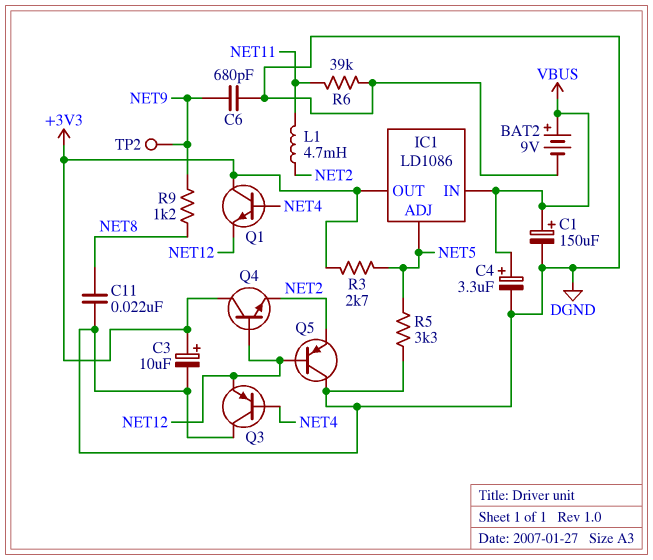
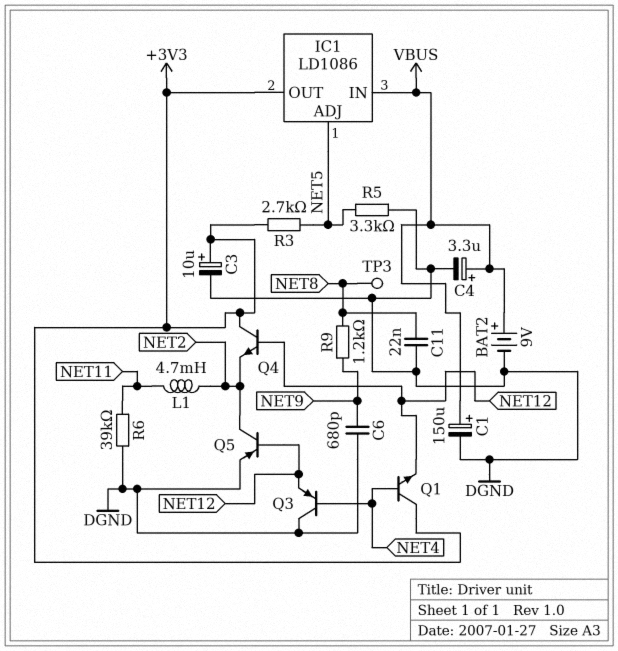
Q5: PNP (B NET12, C DGND, E NET2) -> PNP (B NET12, C NET2, E DGND)
TP2: test point (NET9) -> none
TP3: none -> test point (NET8)

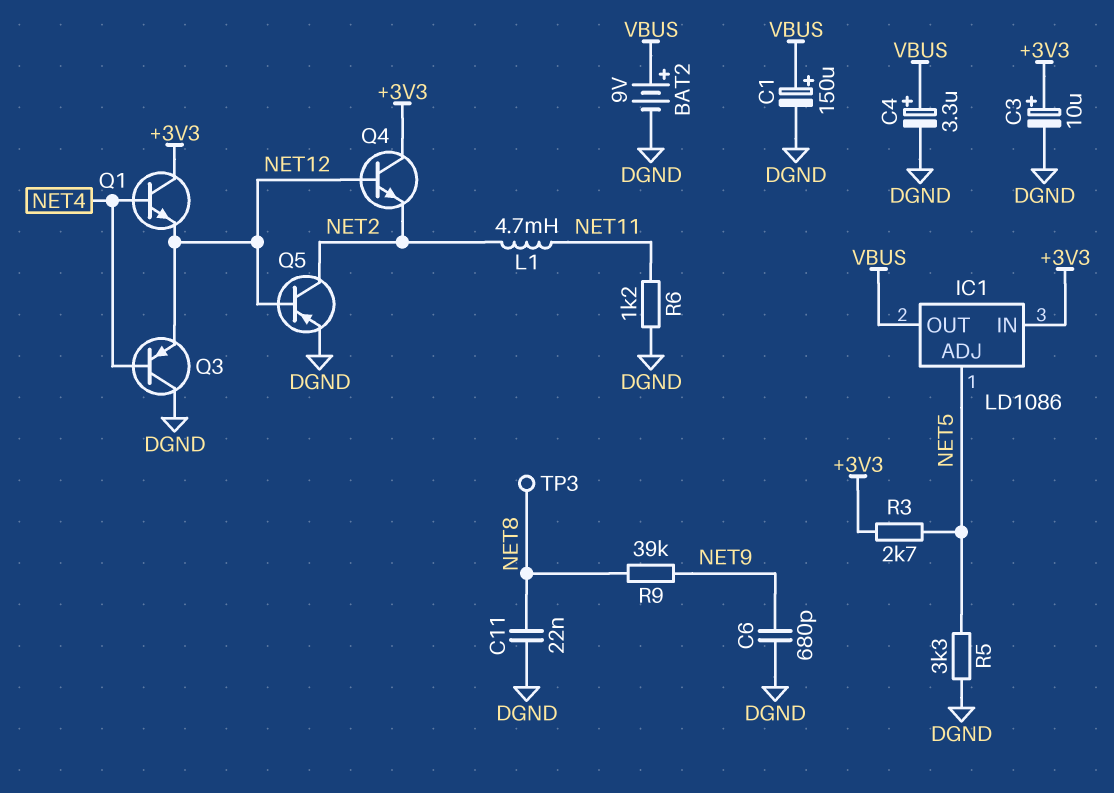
IC1 pin IN: VBUS -> +3V3
IC1 pin OUT: +3V3 -> VBUS
R6: 39k (DGND, NET11) -> 1.2k (DGND, NET11)
R9: 1.2k (NET8, NET9) -> 39k (NET8, NET9)

